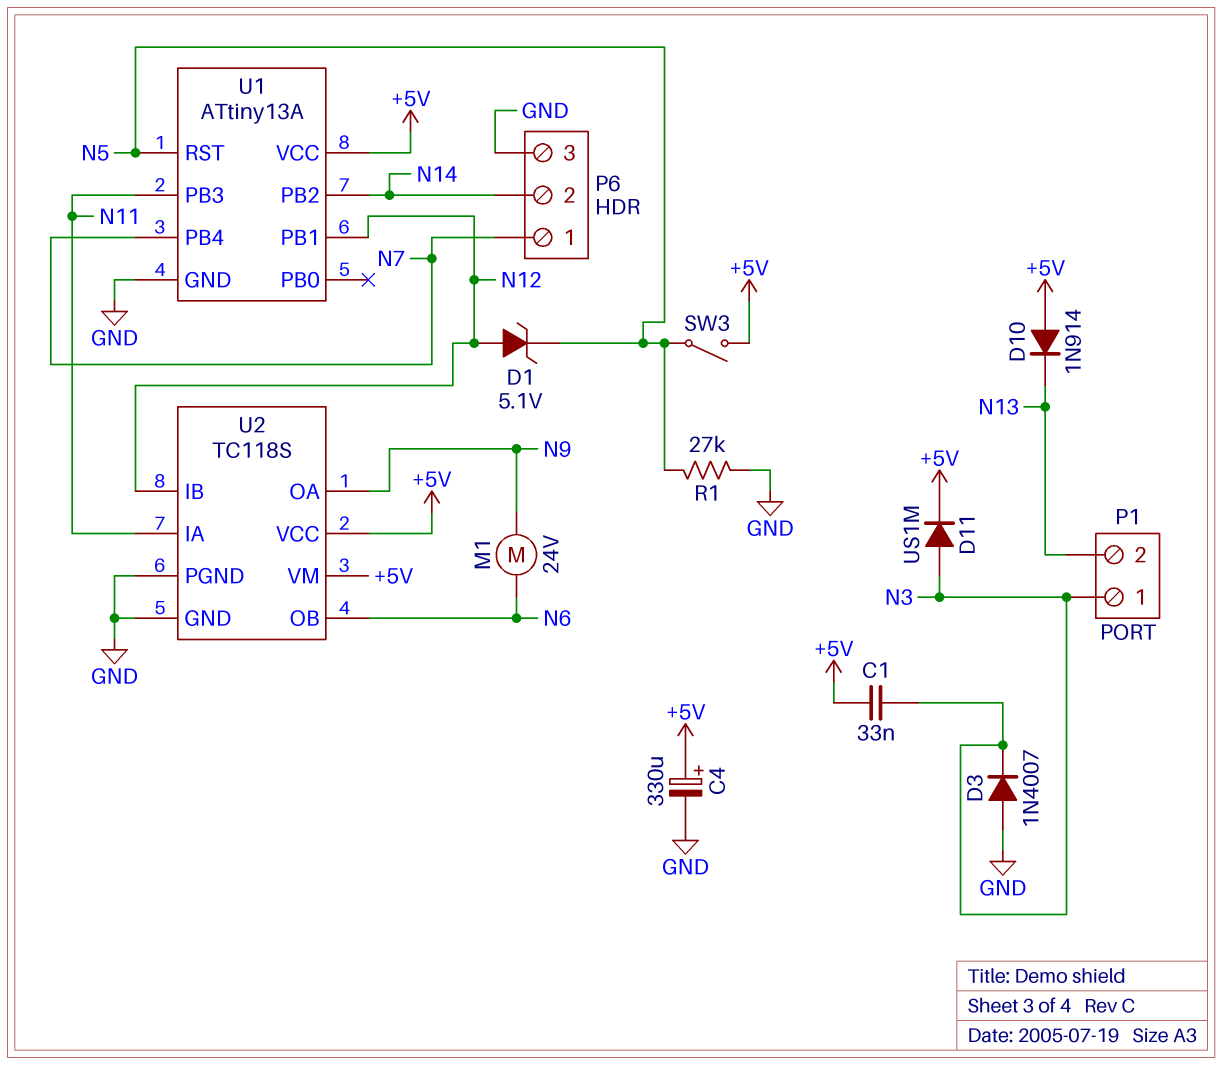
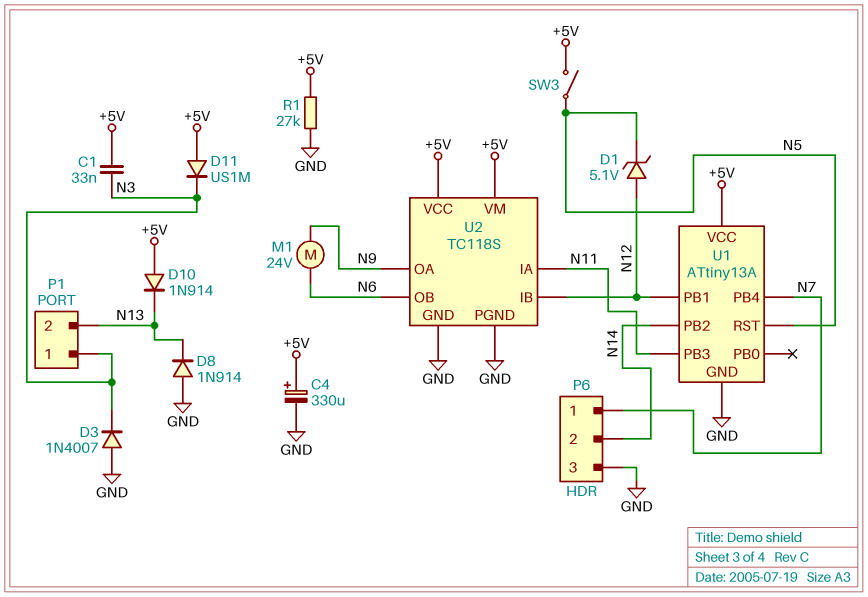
D8: none -> diode 1N914 (A GND, K N13)
D11: diode US1M (A N3, K +5V) -> diode US1M (A +5V, K N3)
R1: 27k (GND, N5) -> 27k (+5V, GND)

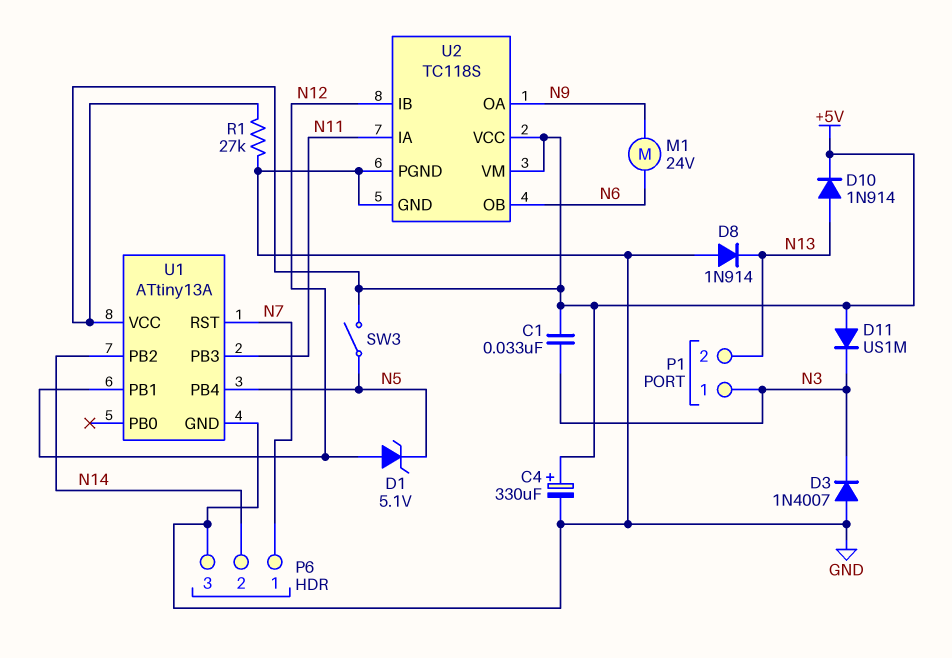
D10: diode 1N914 (A +5V, K N13) -> diode 1N914 (A N13, K +5V)
U1 pin PB4: N7 -> N5
U1 pin RST: N5 -> N7

